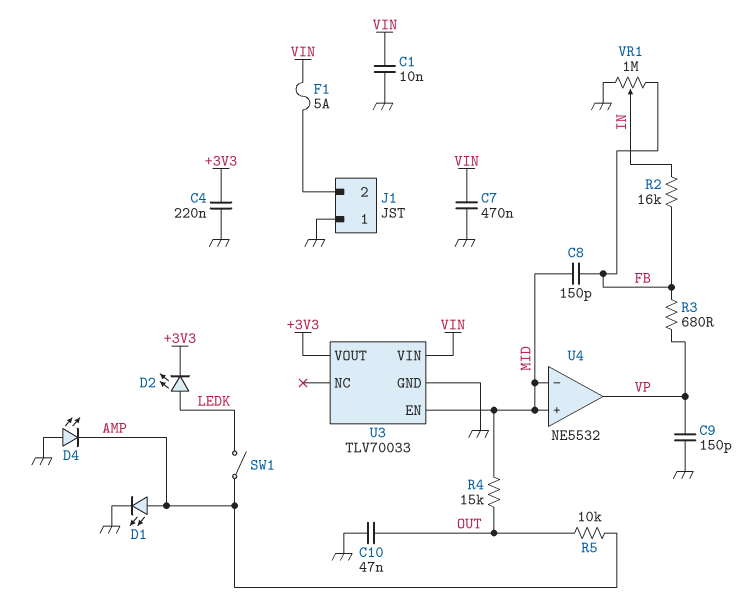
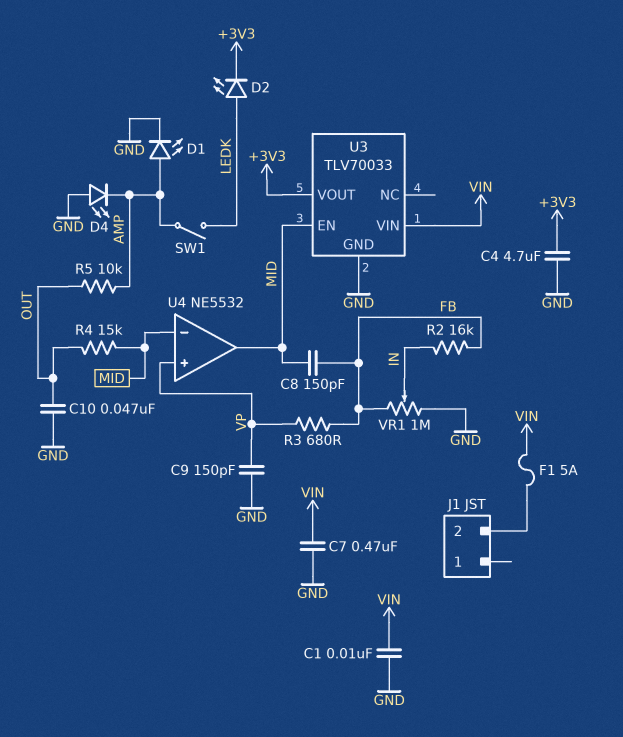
C4: 220nF (+3V3, GND) -> 4.7uF (+3V3, GND)
J1 pin 1: GND -> none
U4 pin in+: MID -> VP
U4 pin out: VP -> MID

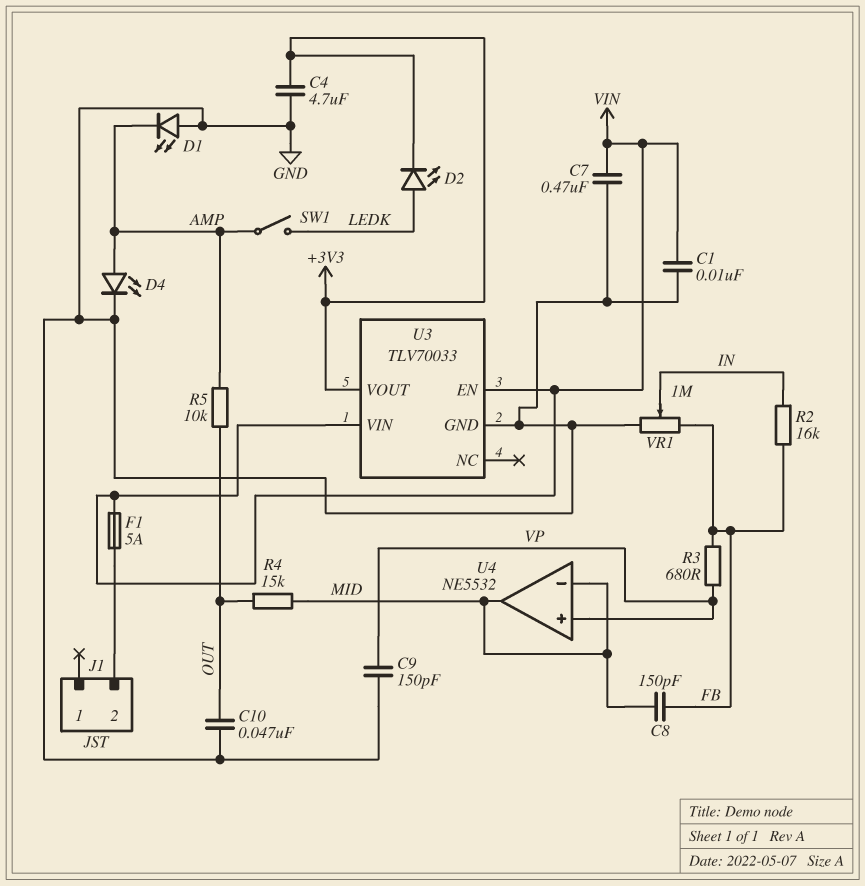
D1: LED (A AMP, K GND) -> LED (A GND, K AMP)
D4: LED (A GND, K AMP) -> LED (A AMP, K GND)
U3 pin EN: MID -> VIN

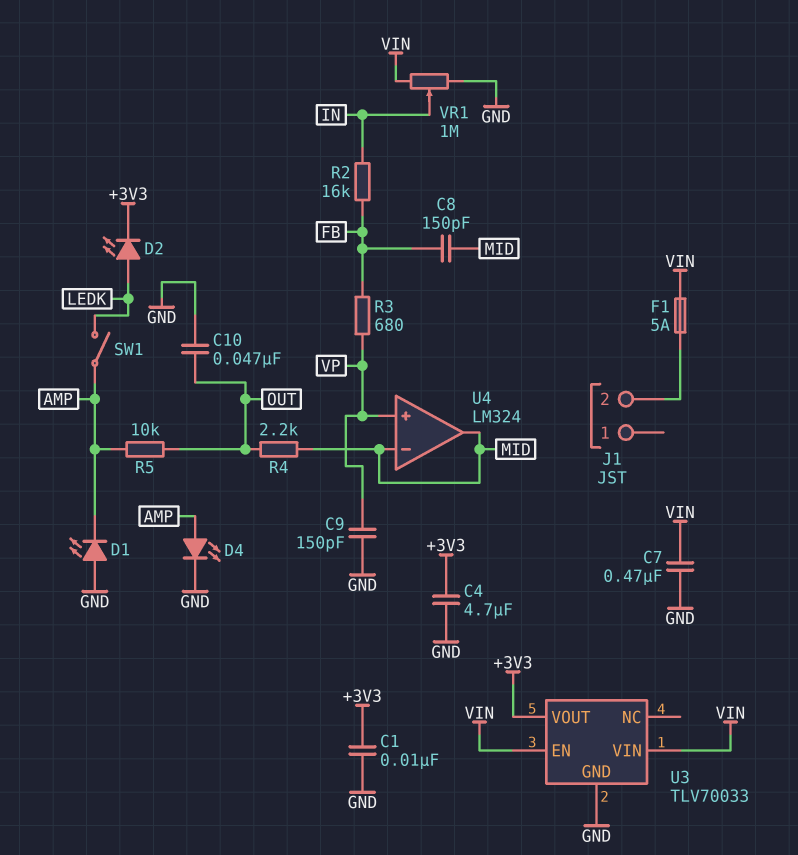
C1: 10nF (GND, VIN) -> 10nF (+3V3, GND)
R4: 15k (MID, OUT) -> 2.2k (MID, OUT)
U4: NE5532 -> LM324
VR1: 1M (FB, GND, wiper IN) -> 1M (GND, VIN, wiper IN)

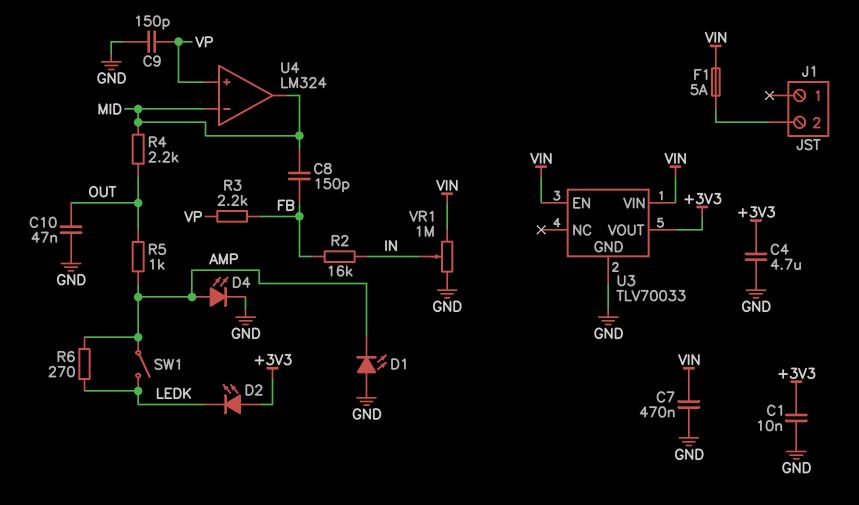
D2: LED (A LEDK, K +3V3) -> LED (A +3V3, K LEDK)
R3: 680 (FB, VP) -> 2.2k (FB, VP)
R5: 10k (AMP, OUT) -> 1k (AMP, OUT)
R6: none -> 270 (AMP, LEDK)

